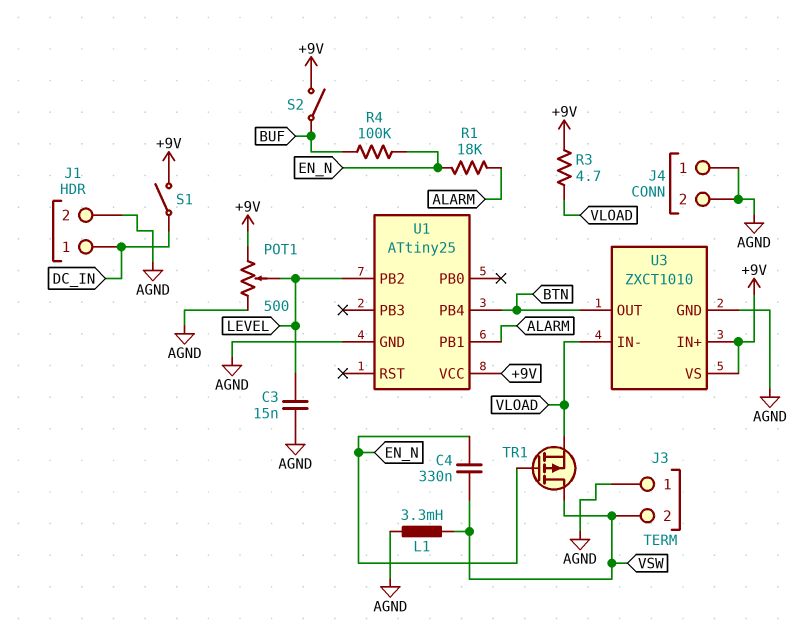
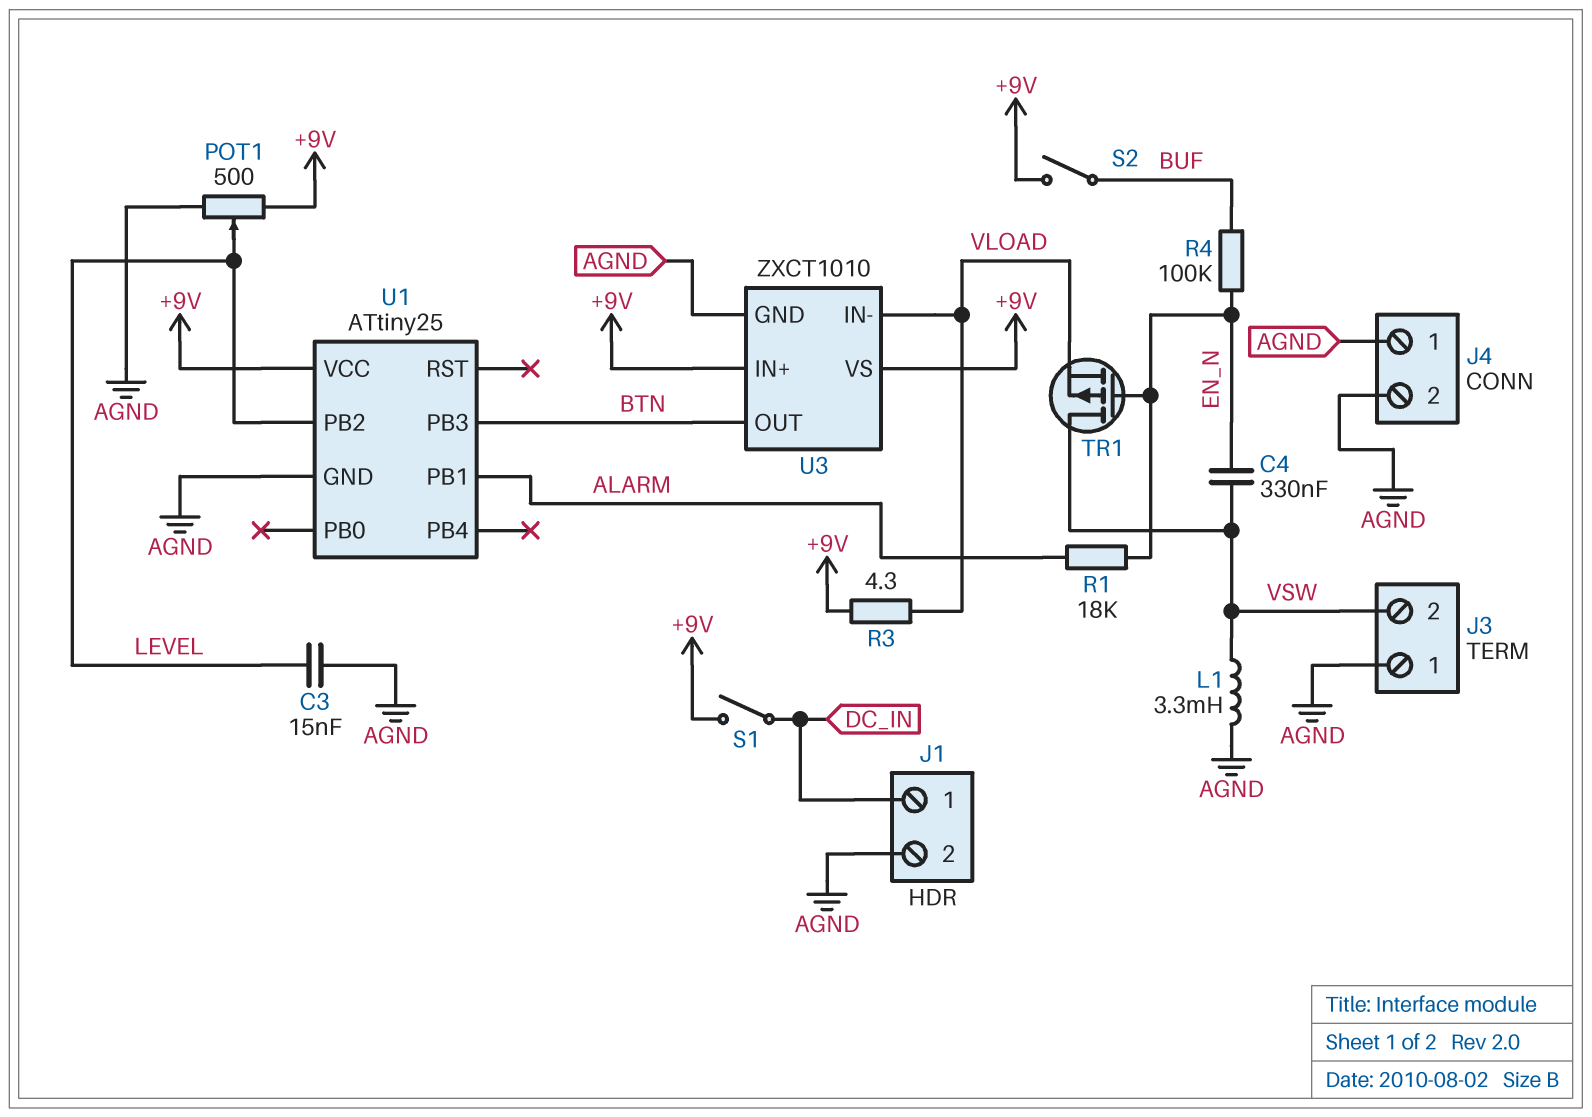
R3: 4.7 (+9V, VLOAD) -> 4.3 (+9V, VLOAD)
U1 pin PB3: none -> BTN
U1 pin PB4: BTN -> none

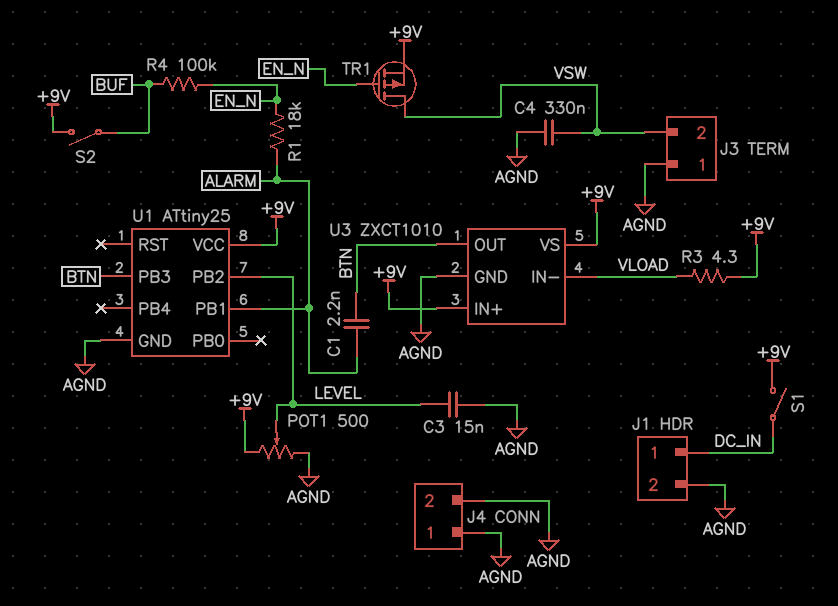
C1: none -> 2.2nF (ALARM, BTN)
C4: 330nF (EN_N, VSW) -> 330nF (AGND, VSW)
L1: 3.3mH (AGND, VSW) -> none
TR1: PMOS (G EN_N, D VSW, S VLOAD) -> PMOS (G EN_N, D VSW, S +9V)

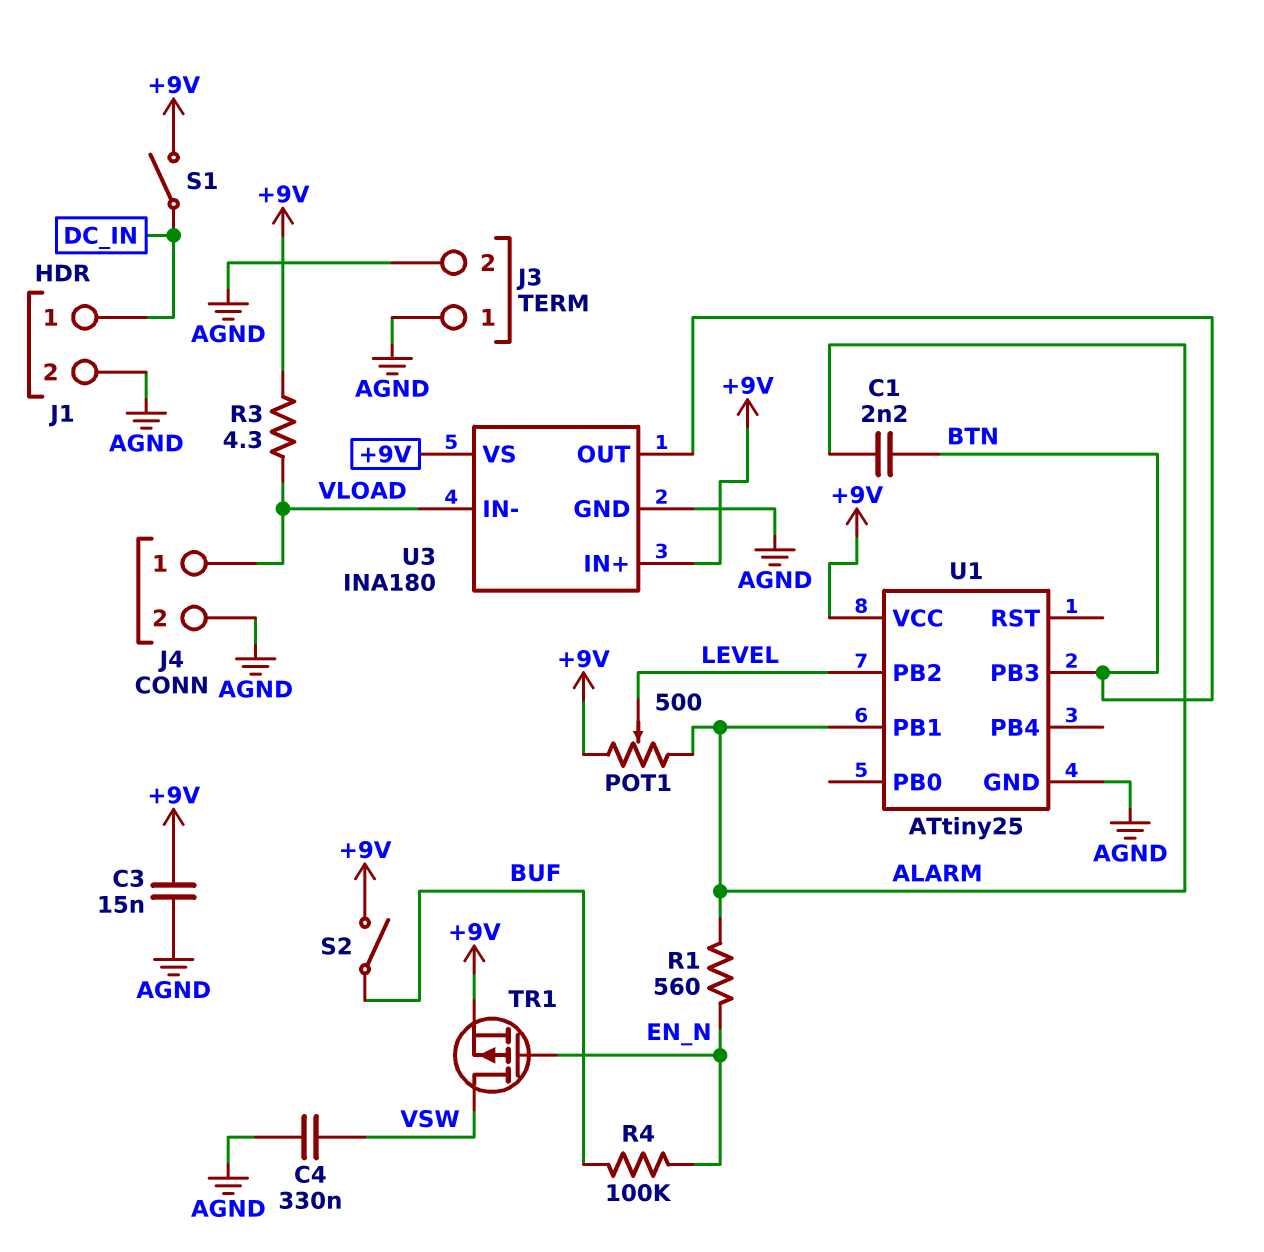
C3: 15nF (AGND, LEVEL) -> 15nF (+9V, AGND)
J3 pin 2: VSW -> AGND
J4 pin 1: AGND -> VLOAD
POT1: 500 (+9V, AGND, wiper LEVEL) -> 500 (+9V, ALARM, wiper LEVEL)
R1: 18k (ALARM, EN_N) -> 560 (ALARM, EN_N)
U3: ZXCT1010 -> INA180

